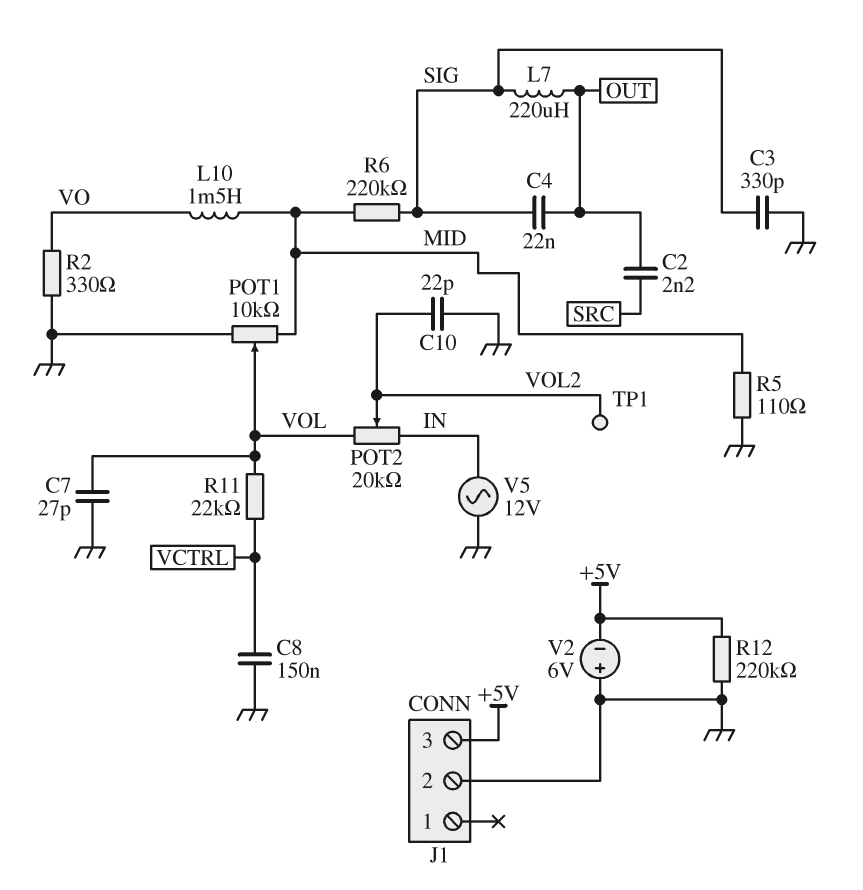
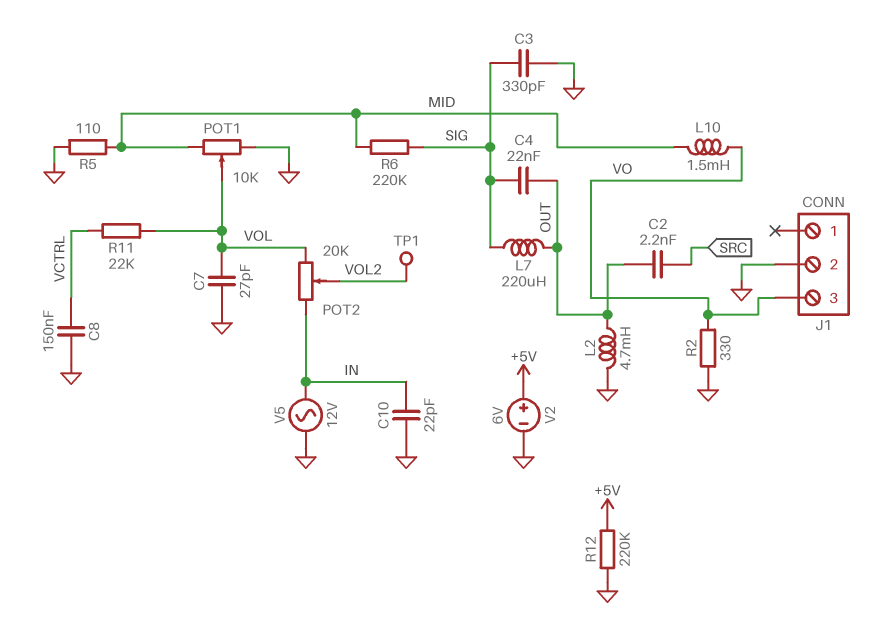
C10: 22pF (GND, VOL2) -> 22pF (GND, IN)
J1 pin 3: +5V -> VO
L2: none -> 4.7mH (GND, OUT)
V2: 6V (plus GND, minus +5V) -> 6V (plus +5V, minus GND)

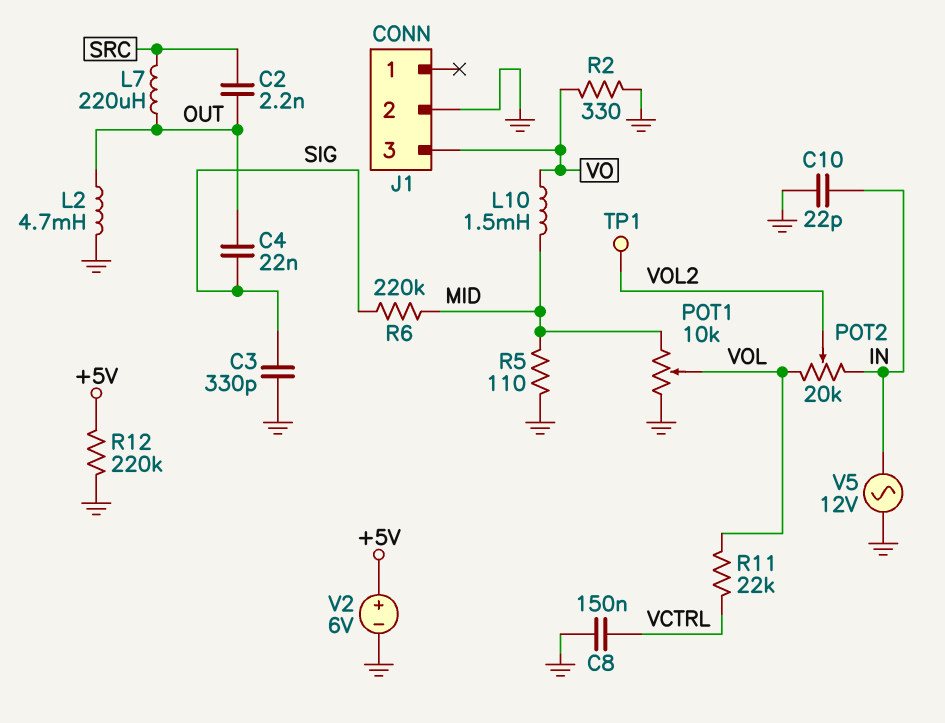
C7: 27pF (GND, VOL) -> none
L7: 220uH (OUT, SIG) -> 220uH (OUT, SRC)

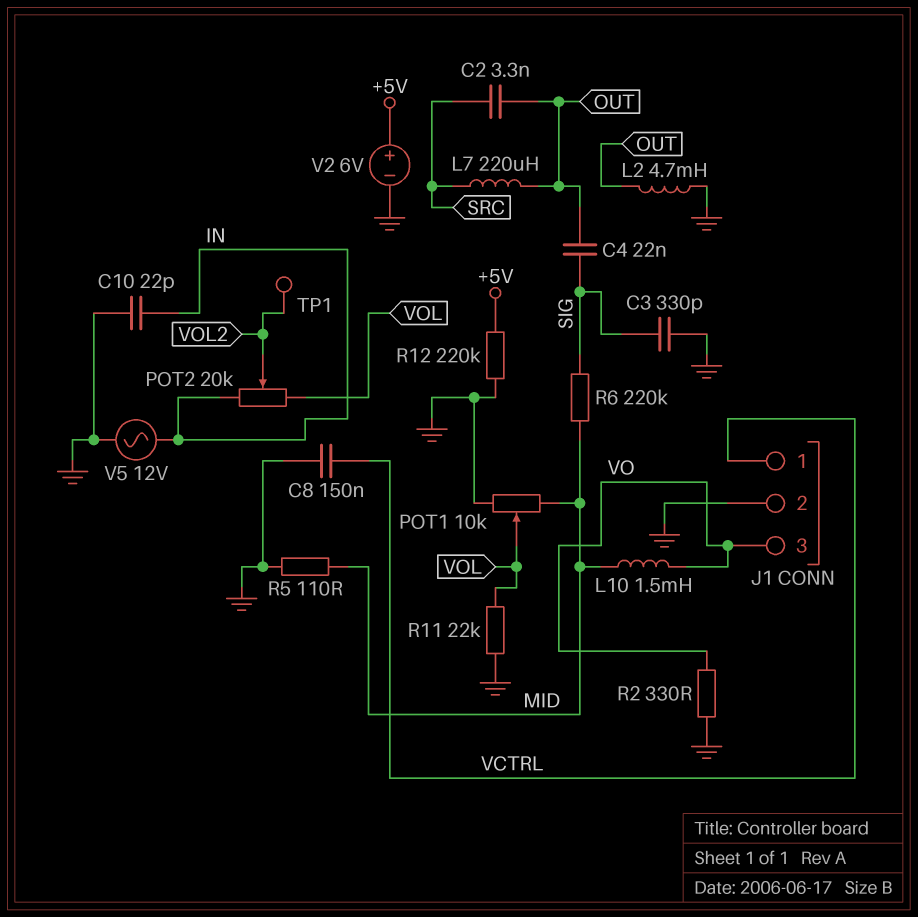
C2: 2.2nF (OUT, SRC) -> 3.3nF (OUT, SRC)
J1 pin 1: none -> VCTRL
R11: 22k (VCTRL, VOL) -> 22k (GND, VOL)

